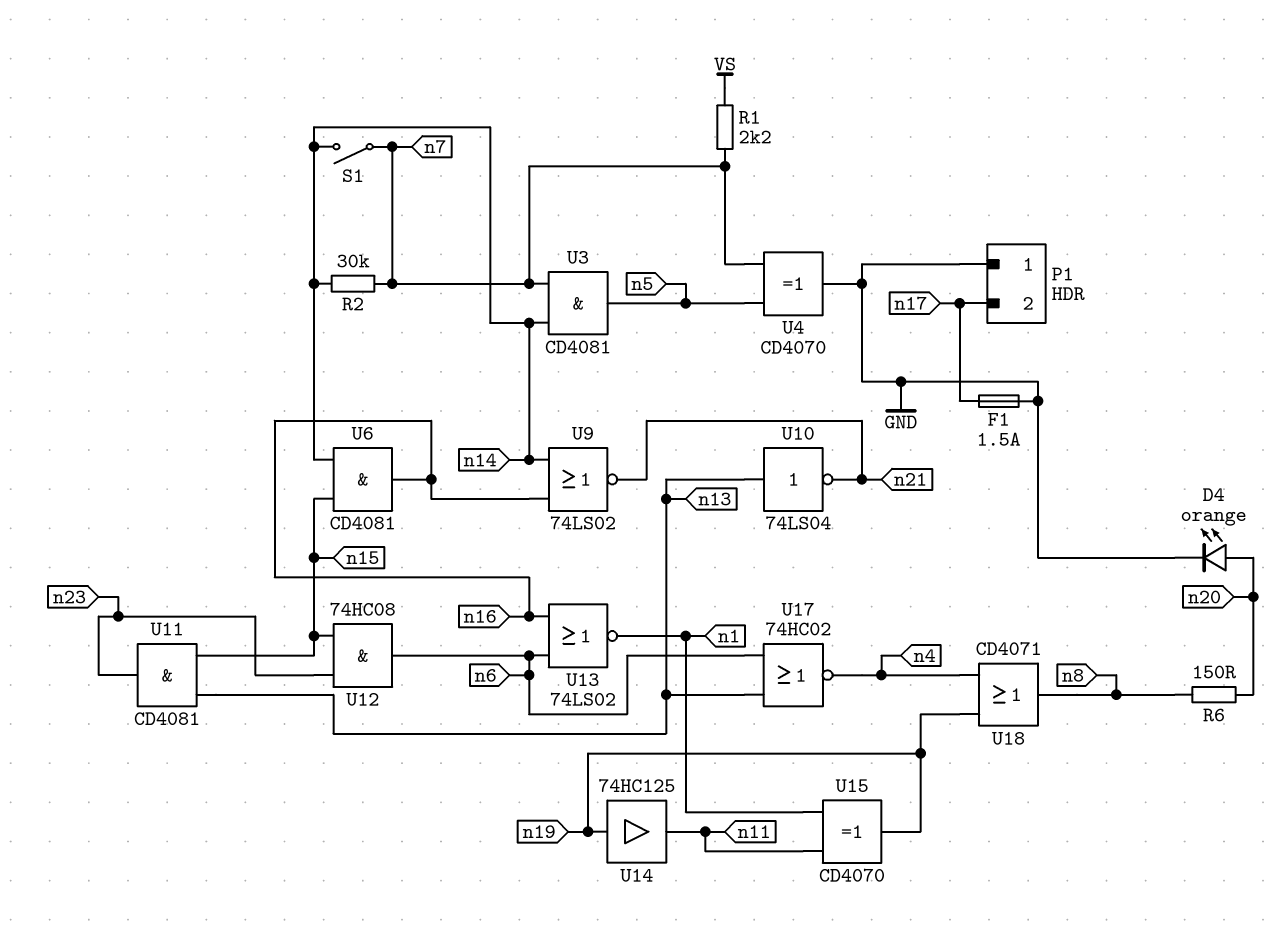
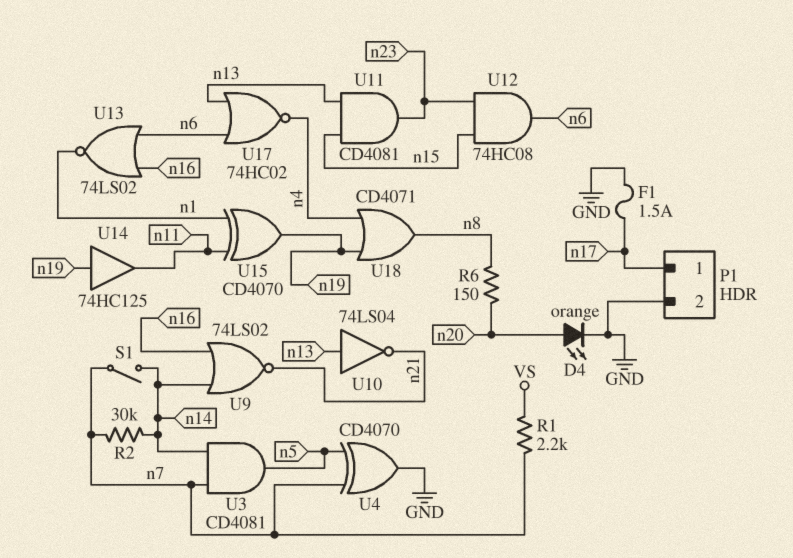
P1 pin 1: GND -> n17
P1 pin 2: n17 -> GND
U6: AND CD4081 (in n14, in n15, out n16) -> none

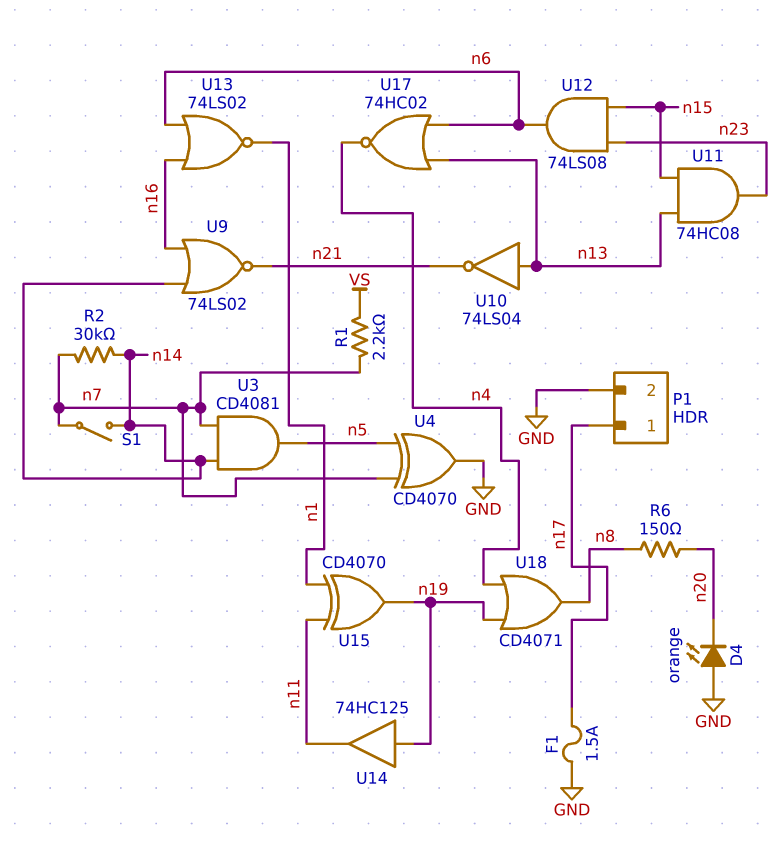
D4: LED orange (A n20, K GND) -> LED orange (A GND, K n20)
U11: AND CD4081 (in n13, in n15, out n23) -> AND 74HC08 (in n13, in n15, out n23)
U12: AND 74HC08 (in n15, in n23, out n6) -> AND 74LS08 (in n15, in n23, out n6)

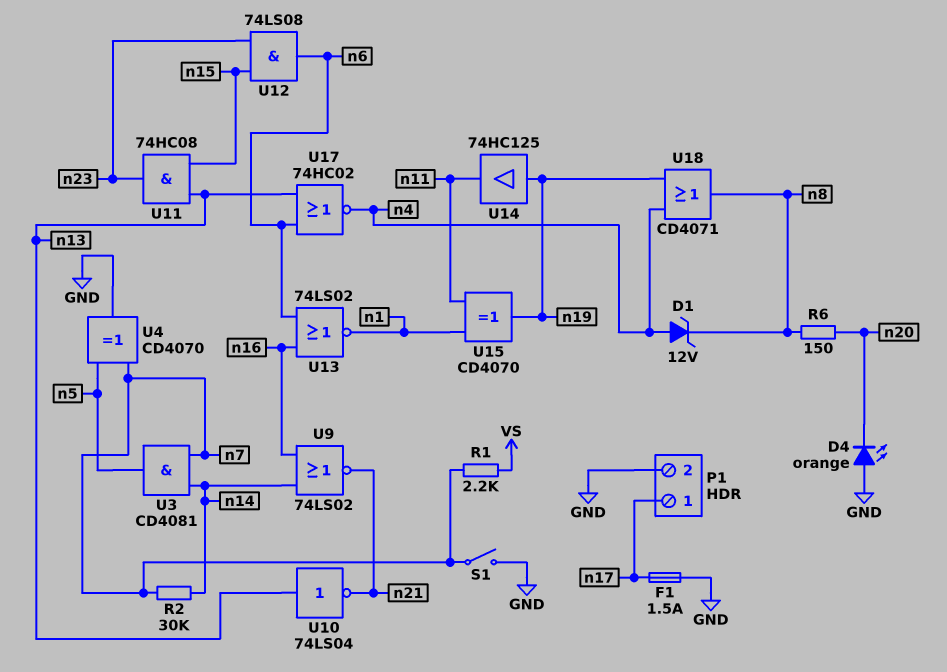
D1: none -> zener 12V (A n4, K n8)
S1: switch (n7, n14) -> switch (GND, n7)

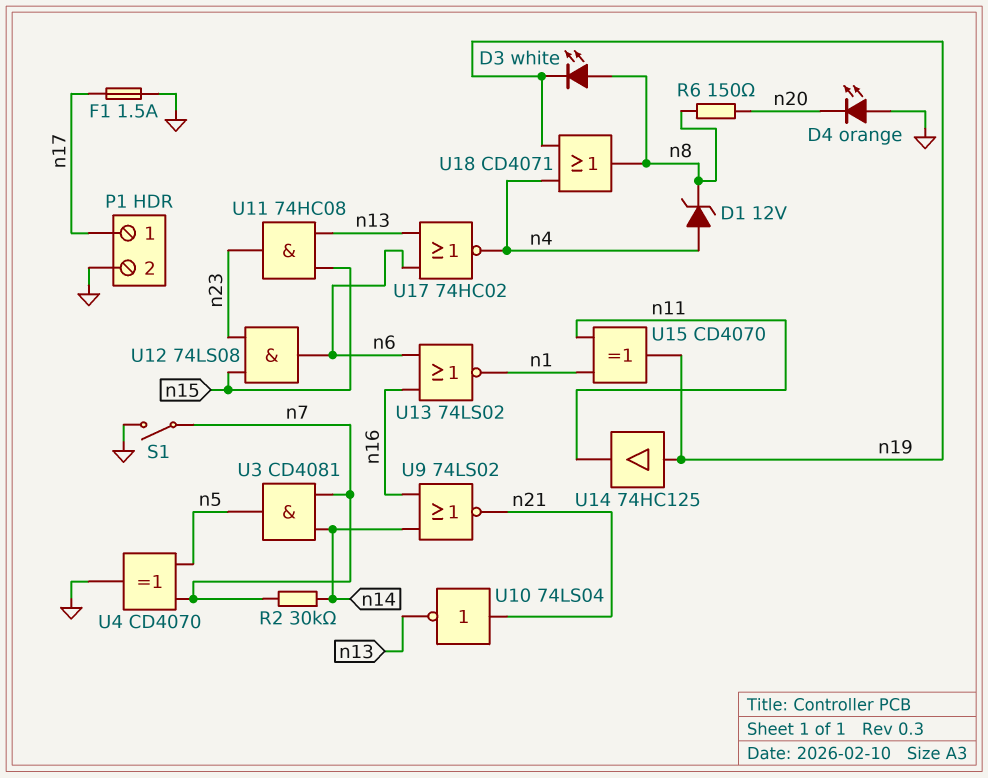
D3: none -> LED white (A n8, K n19)
R1: 2.2k (VS, n7) -> none
U10: NOT 74LS04 (in n13, out n21) -> NOT 74LS04 (in n21, out n13)

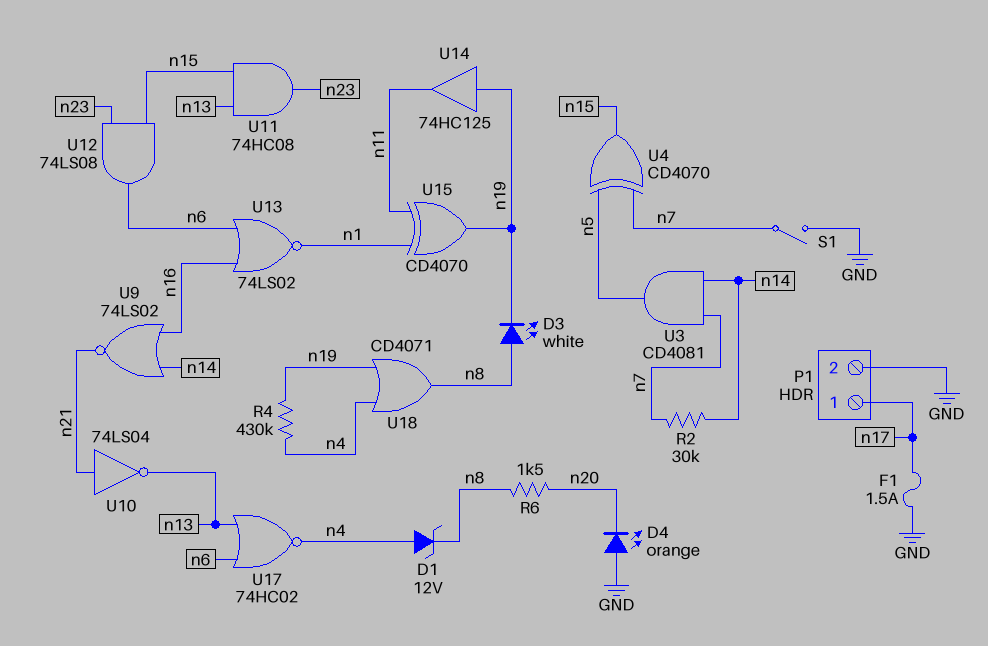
R4: none -> 430k (n4, n19)
R6: 150 (n8, n20) -> 1.5k (n8, n20)
U4: XOR CD4070 (in n5, in n7, out GND) -> XOR CD4070 (in n5, in n7, out n15)

